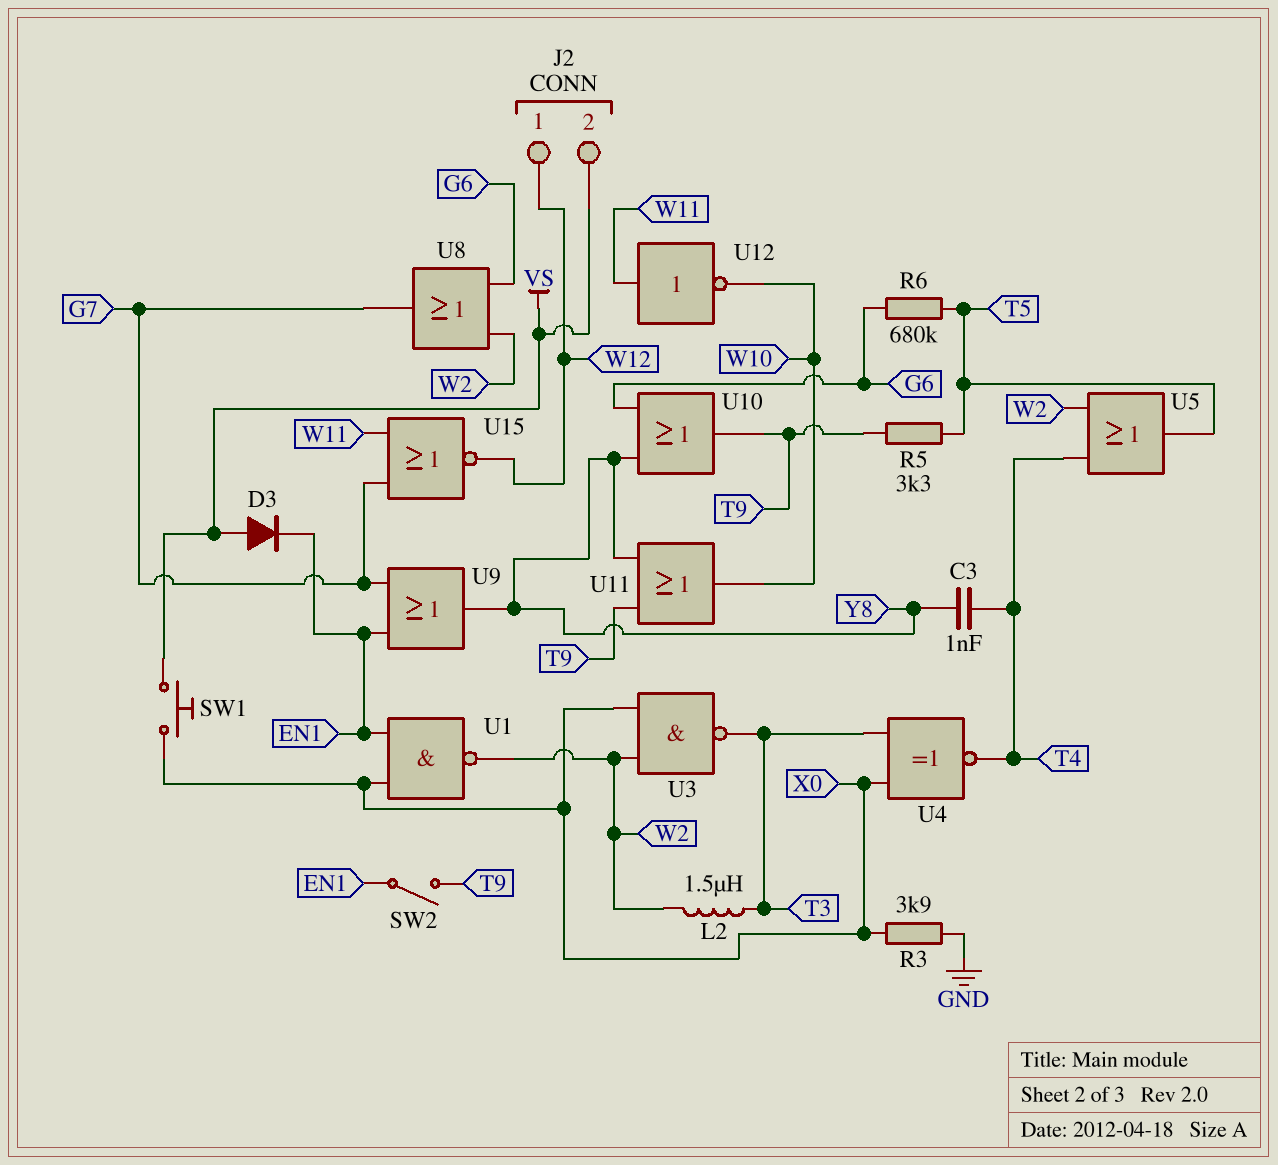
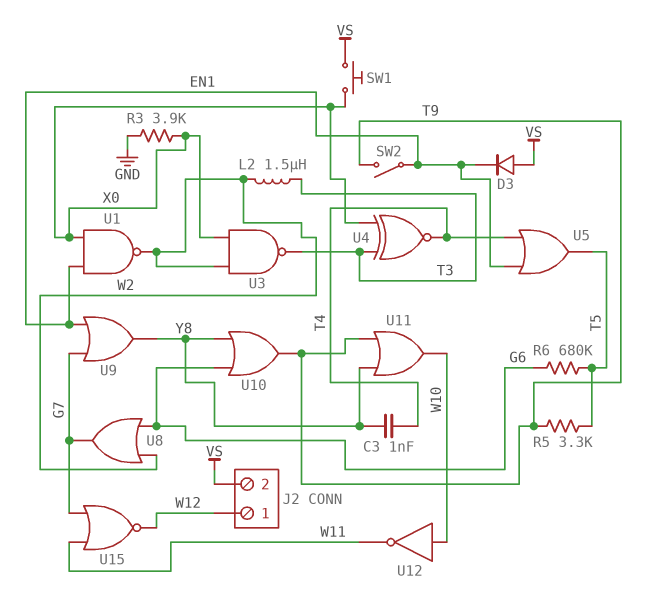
U5: OR (in T4, in W2, out T5) -> OR (in EN1, in T4, out T5)
U12: NOT (in W11, out W10) -> NOT (in W10, out W11)

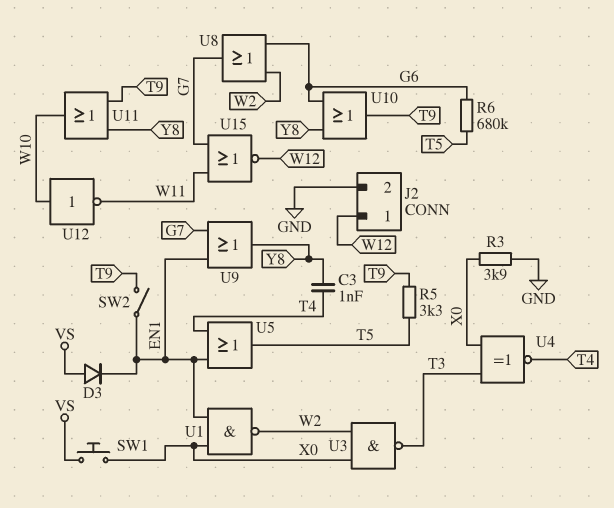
J2 pin 2: VS -> GND
L2: 1.5uH (T3, W2) -> none

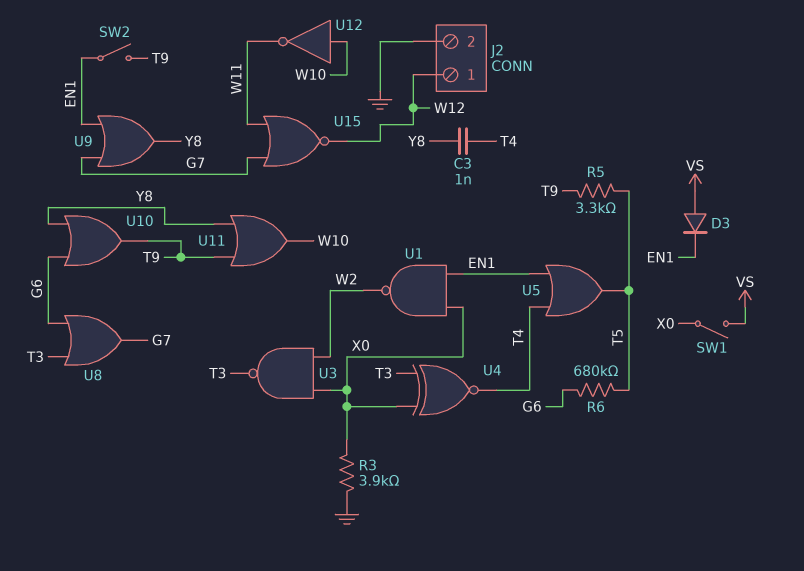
SW1: button (VS, X0) -> switch (VS, X0)
U8: OR (in G6, in W2, out G7) -> OR (in G6, in T3, out G7)

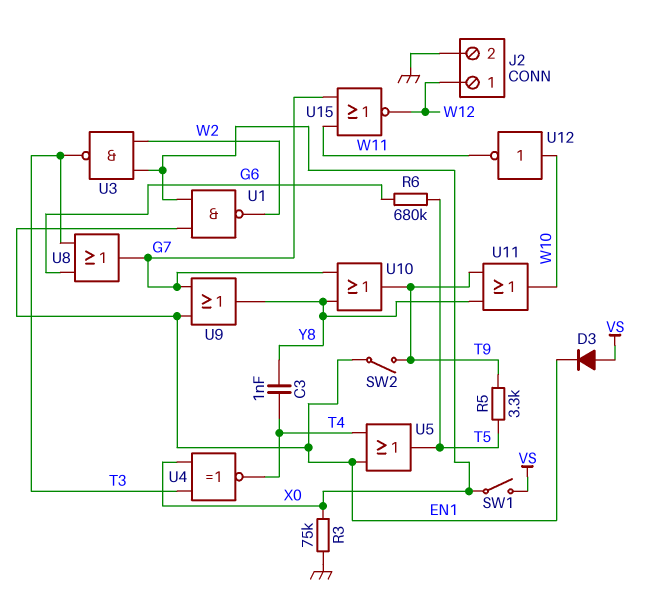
R3: 3.9k (GND, X0) -> 75k (GND, X0)
U10: OR (in G6, in Y8, out T9) -> OR (in G7, in Y8, out T9)

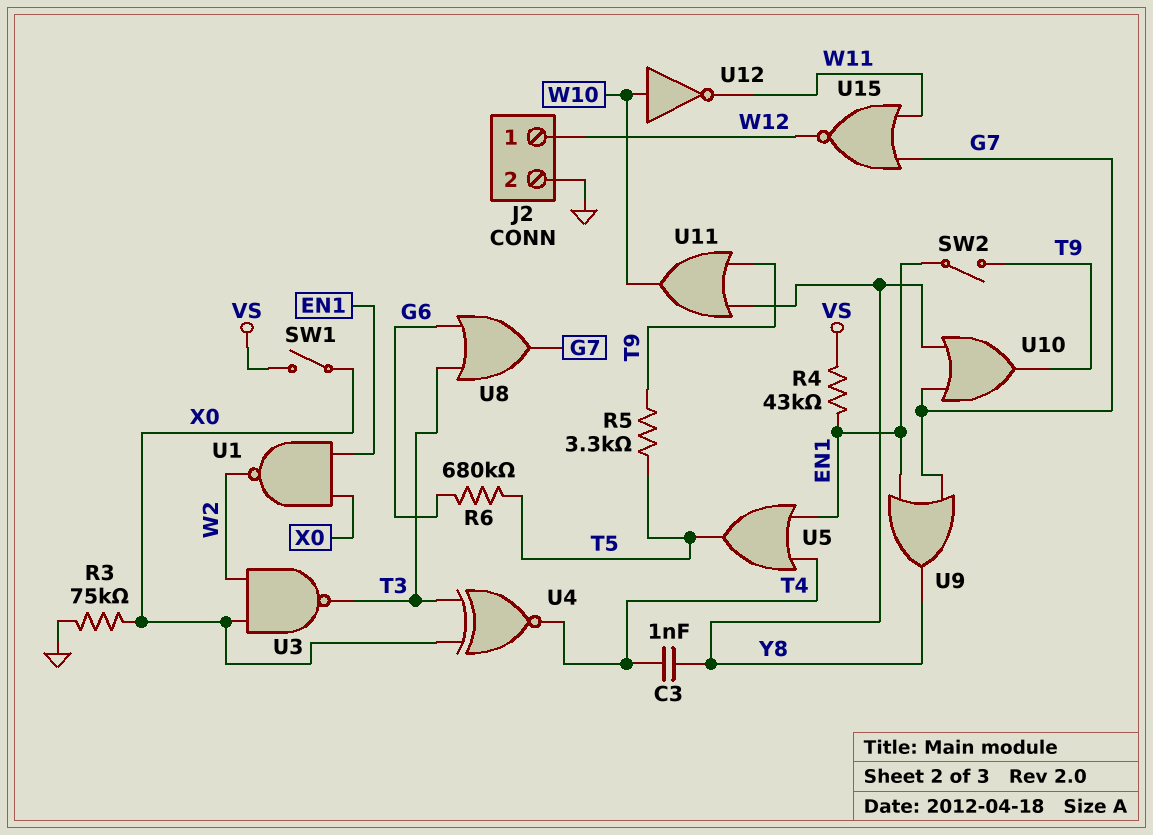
D3: diode (A VS, K EN1) -> none
R4: none -> 43k (EN1, VS)

